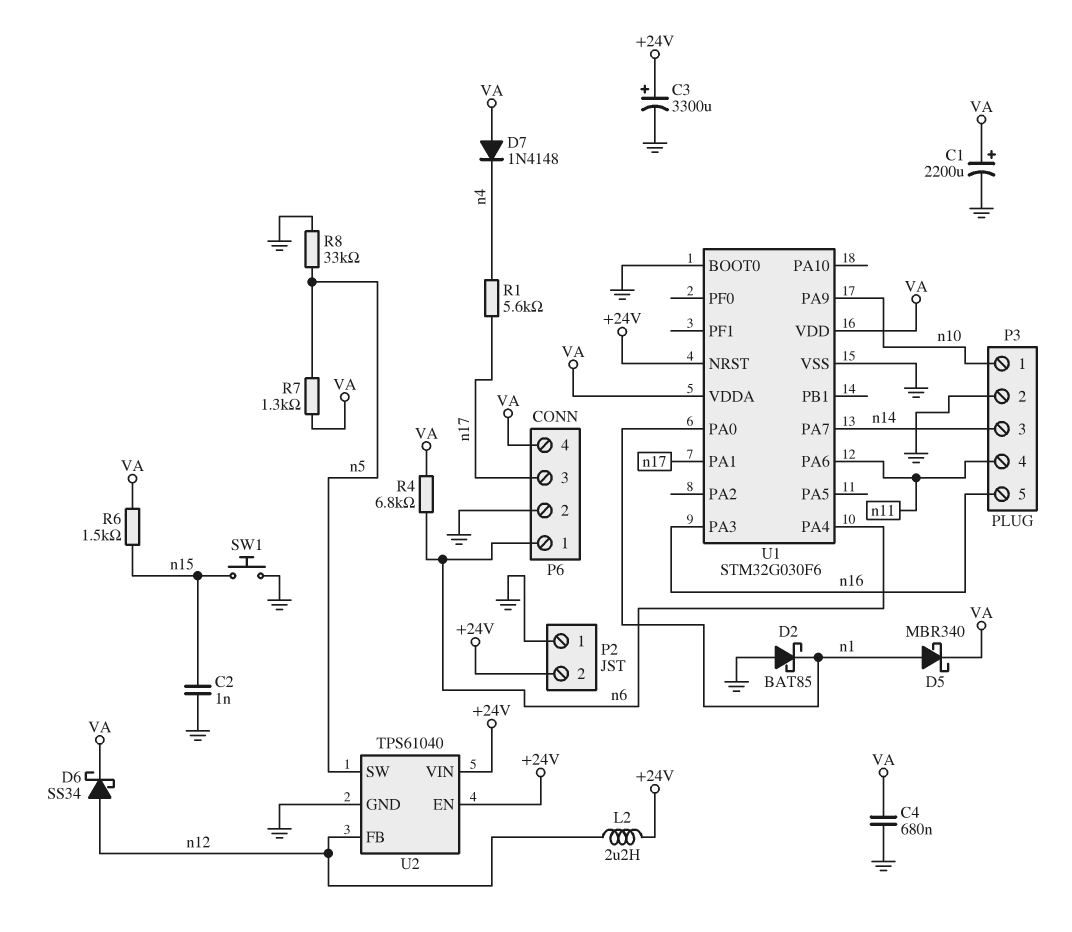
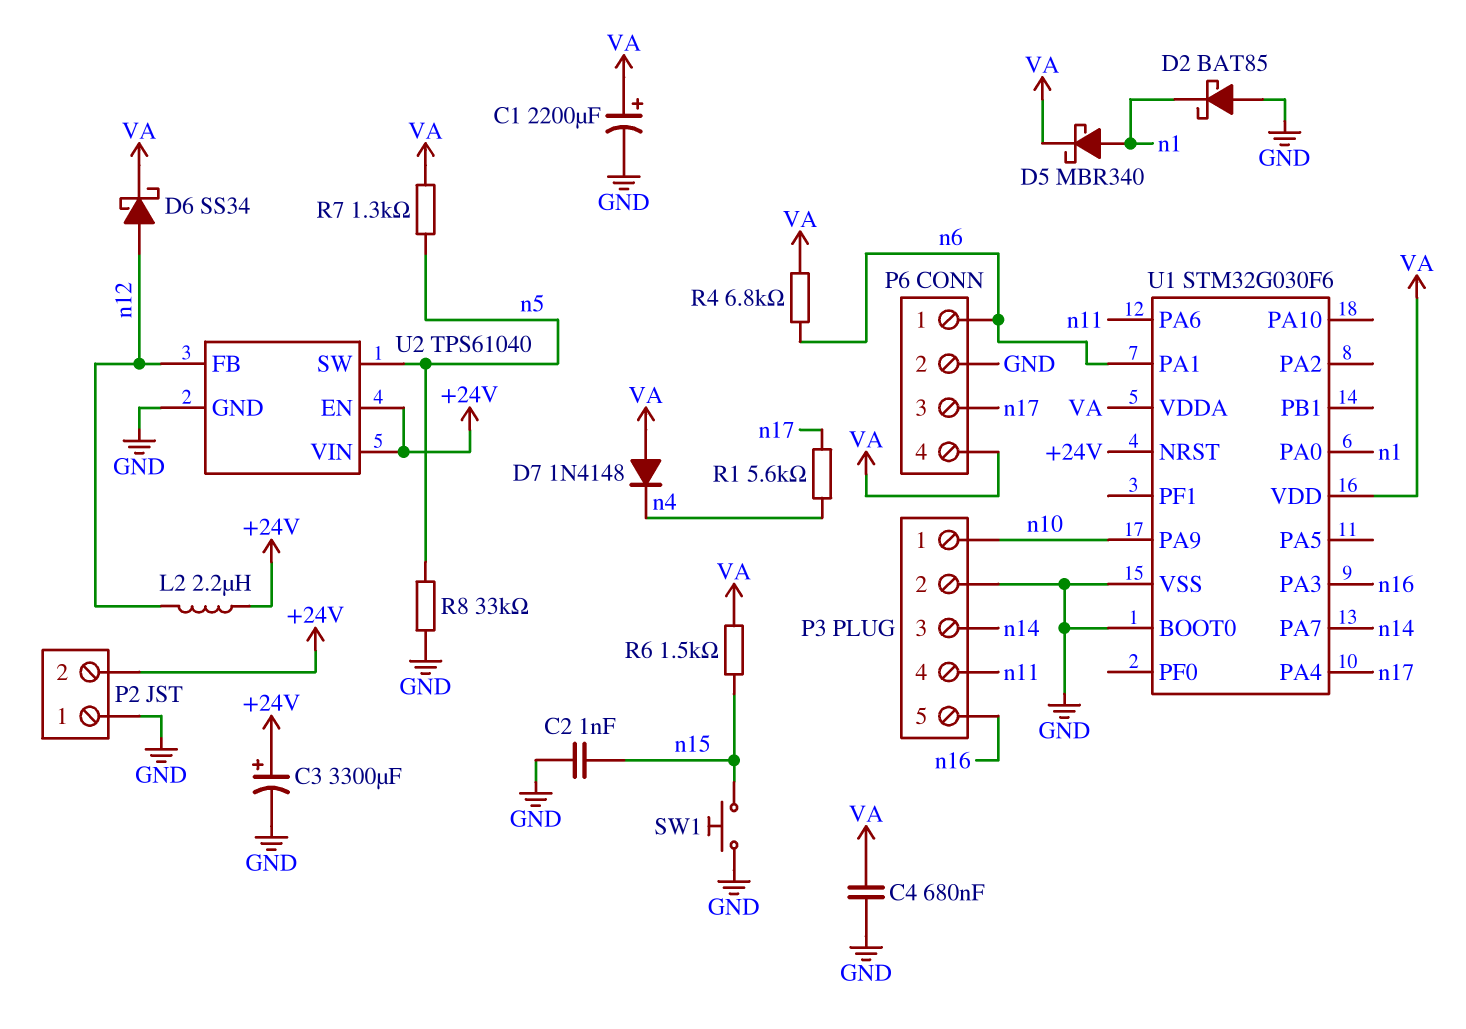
U1 pin PA1: n17 -> n6
U1 pin PA4: n6 -> n17

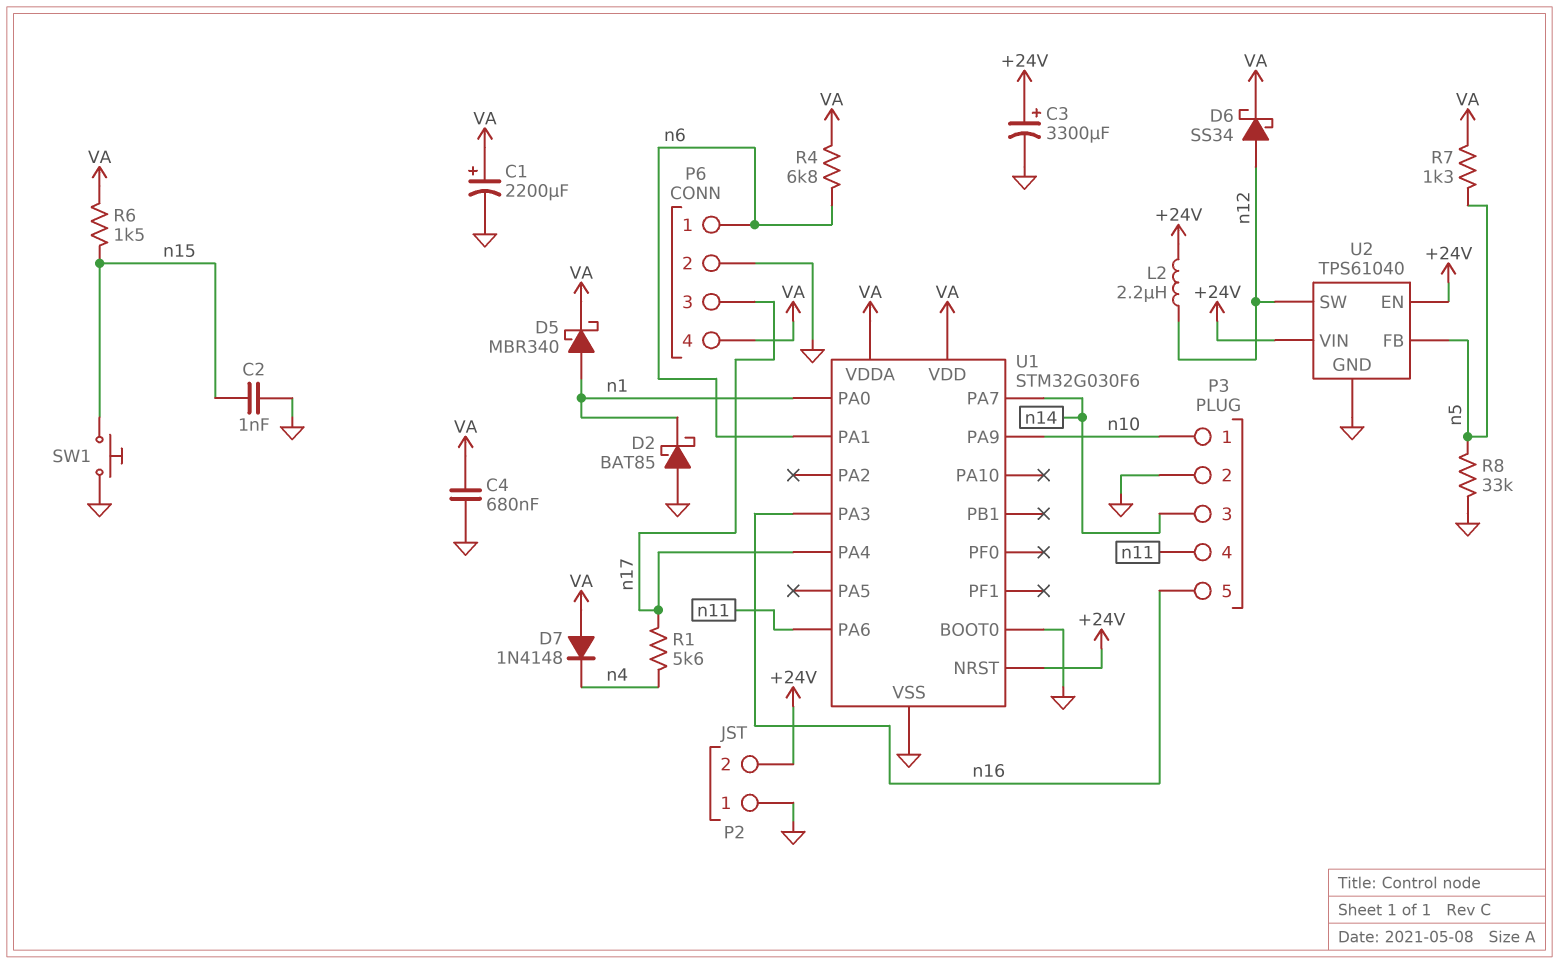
U2 pin FB: n12 -> n5
U2 pin SW: n5 -> n12

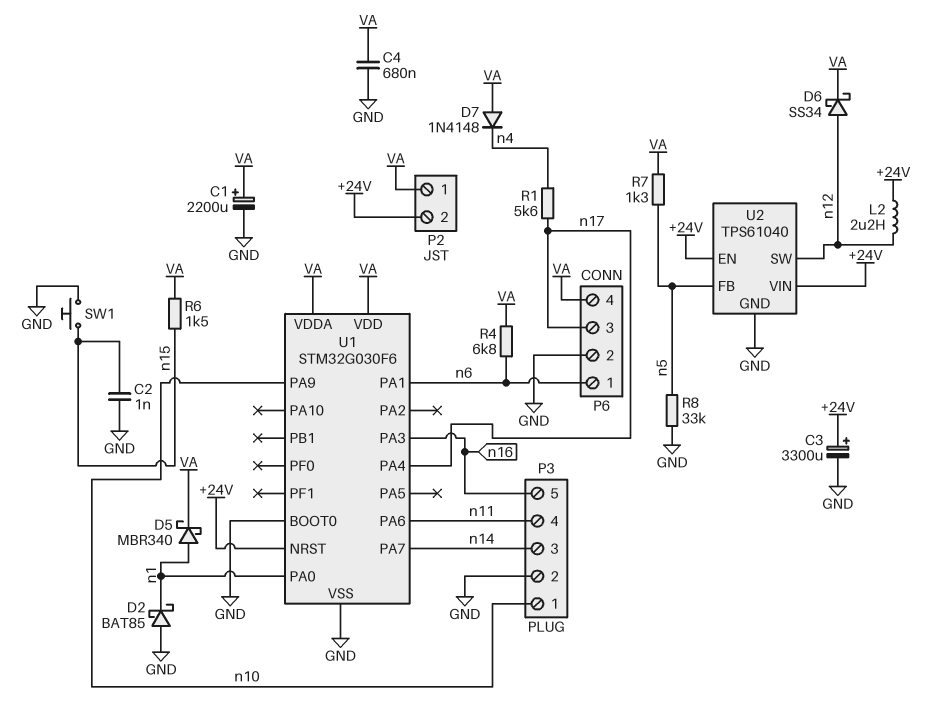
P2 pin 1: GND -> VA

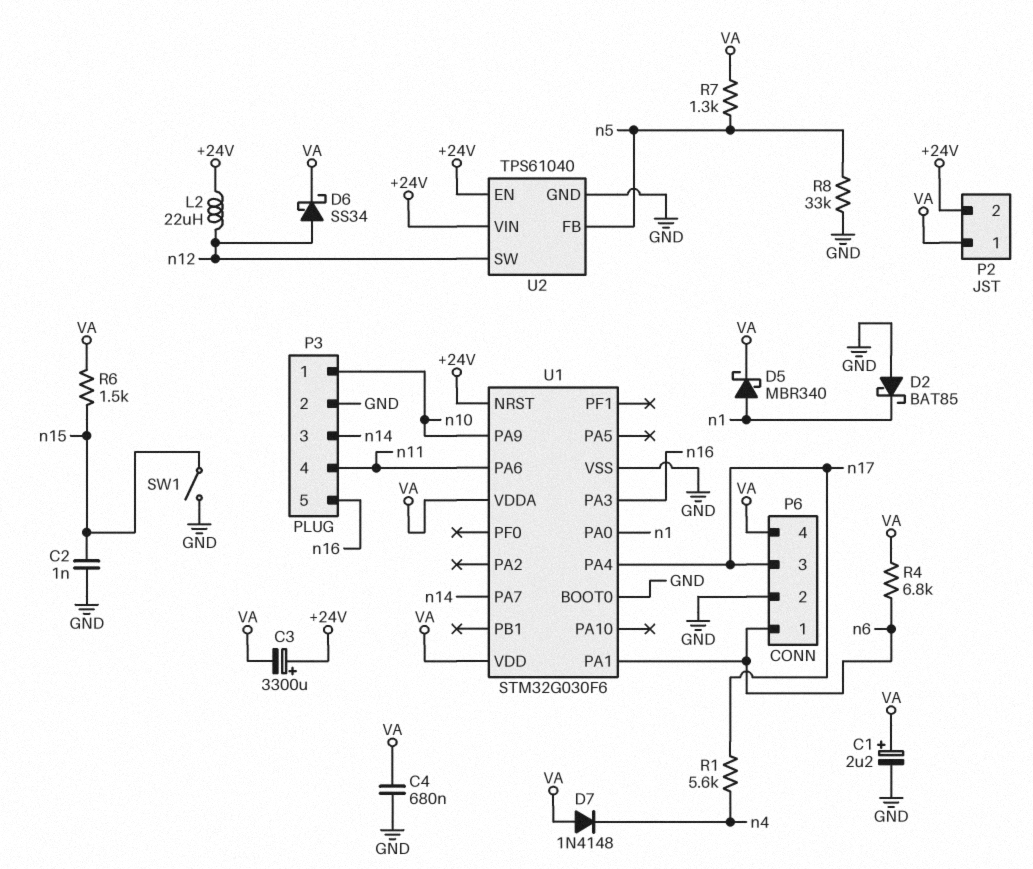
C1: 2200uF (plus VA, minus GND) -> 2.2uF (plus VA, minus GND)
C3: 3300uF (plus +24V, minus GND) -> 3300uF (plus +24V, minus VA)
L2: 2.2uH (+24V, n12) -> 22uH (+24V, n12)
SW1: button (GND, n15) -> switch (GND, n15)

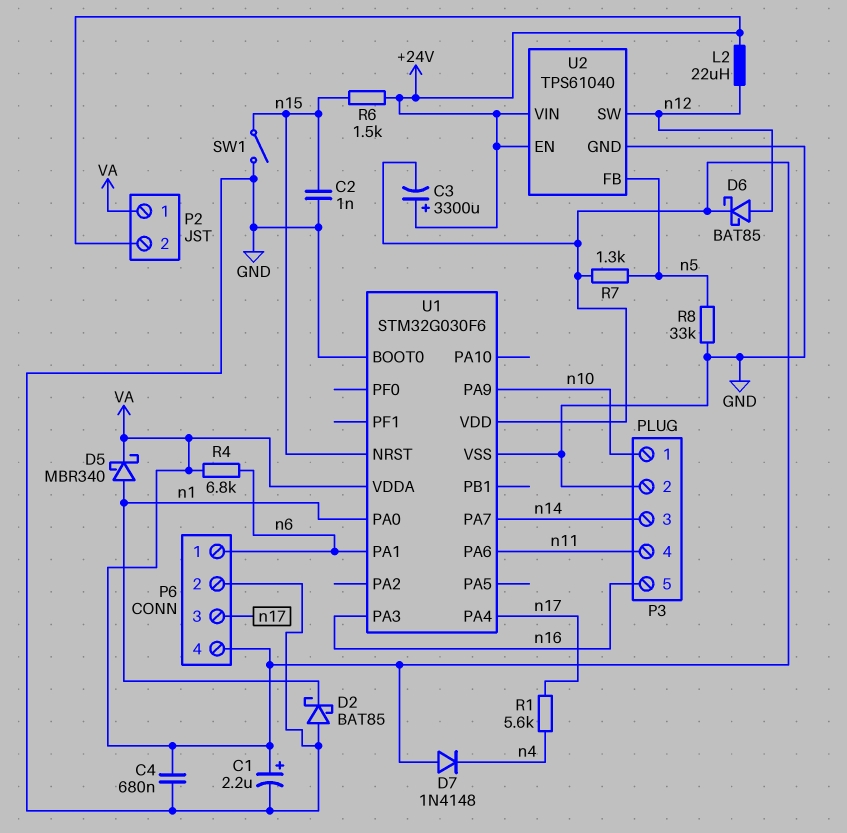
D6: schottky SS34 (A n12, K VA) -> schottky BAT85 (A n12, K VA)
R6: 1.5k (VA, n15) -> 1.5k (+24V, n15)
U1 pin NRST: +24V -> n15

